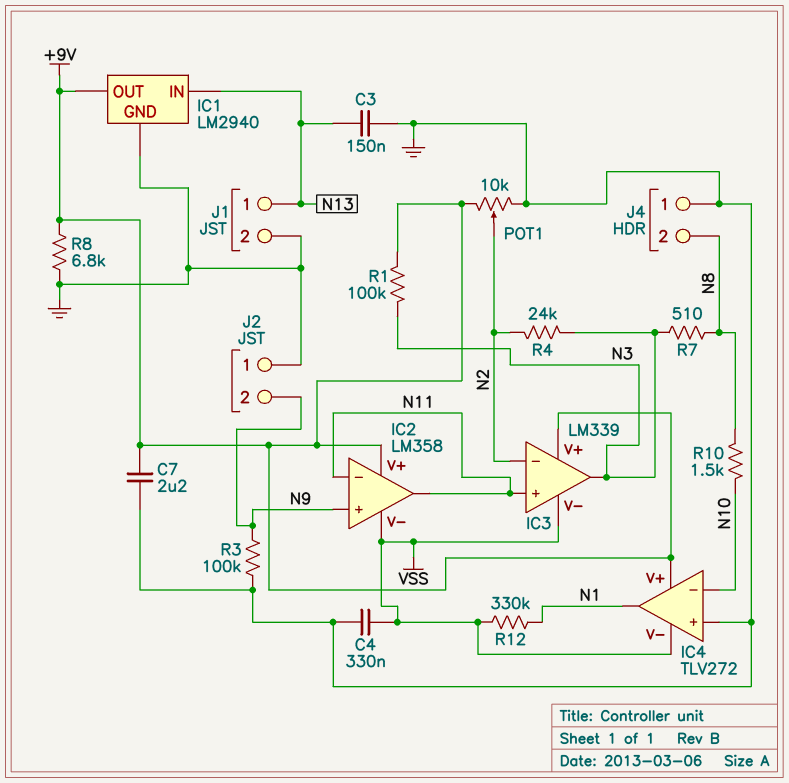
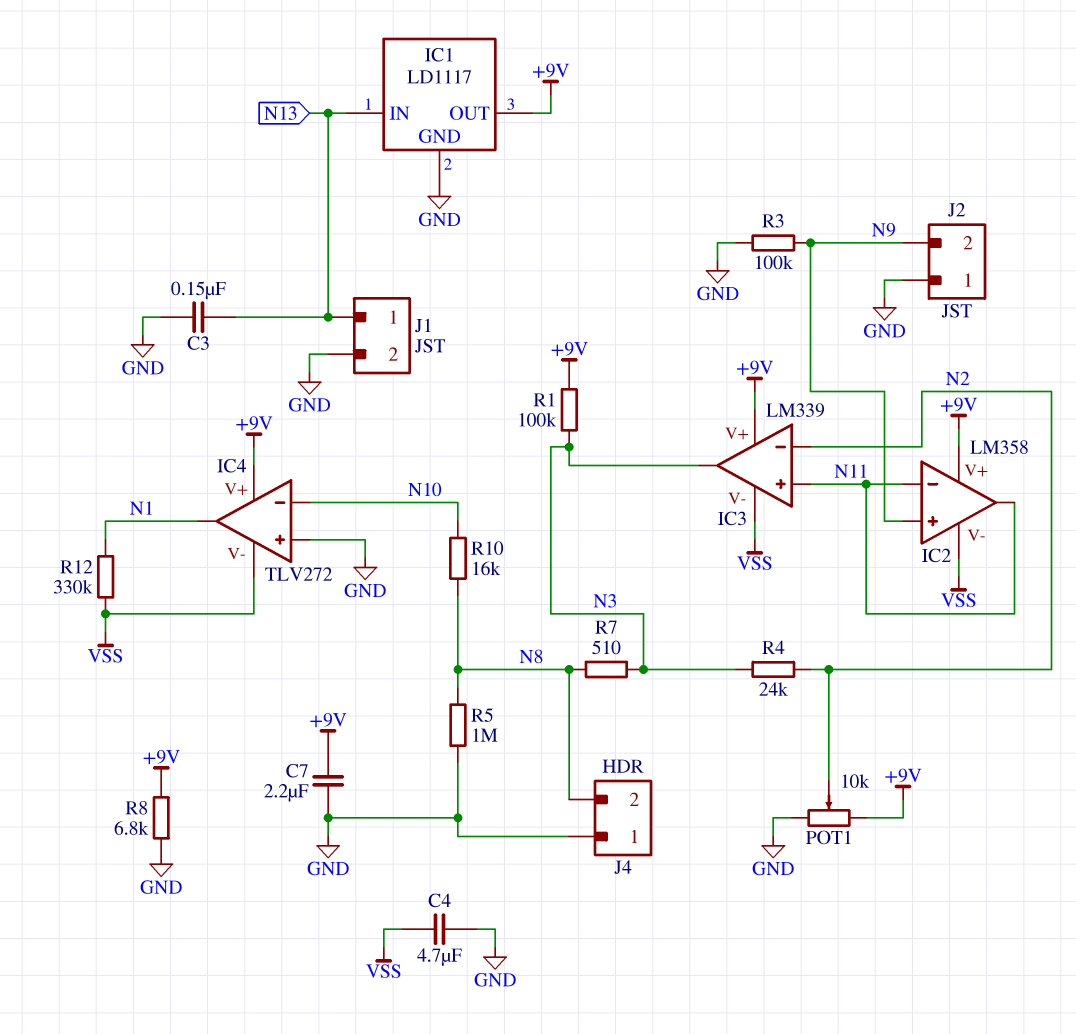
C4: 330nF (GND, VSS) -> 4.7uF (GND, VSS)
IC1: LM2940 -> LD1117
R5: none -> 1M (GND, N8)
R10: 1.5k (N8, N10) -> 16k (N8, N10)

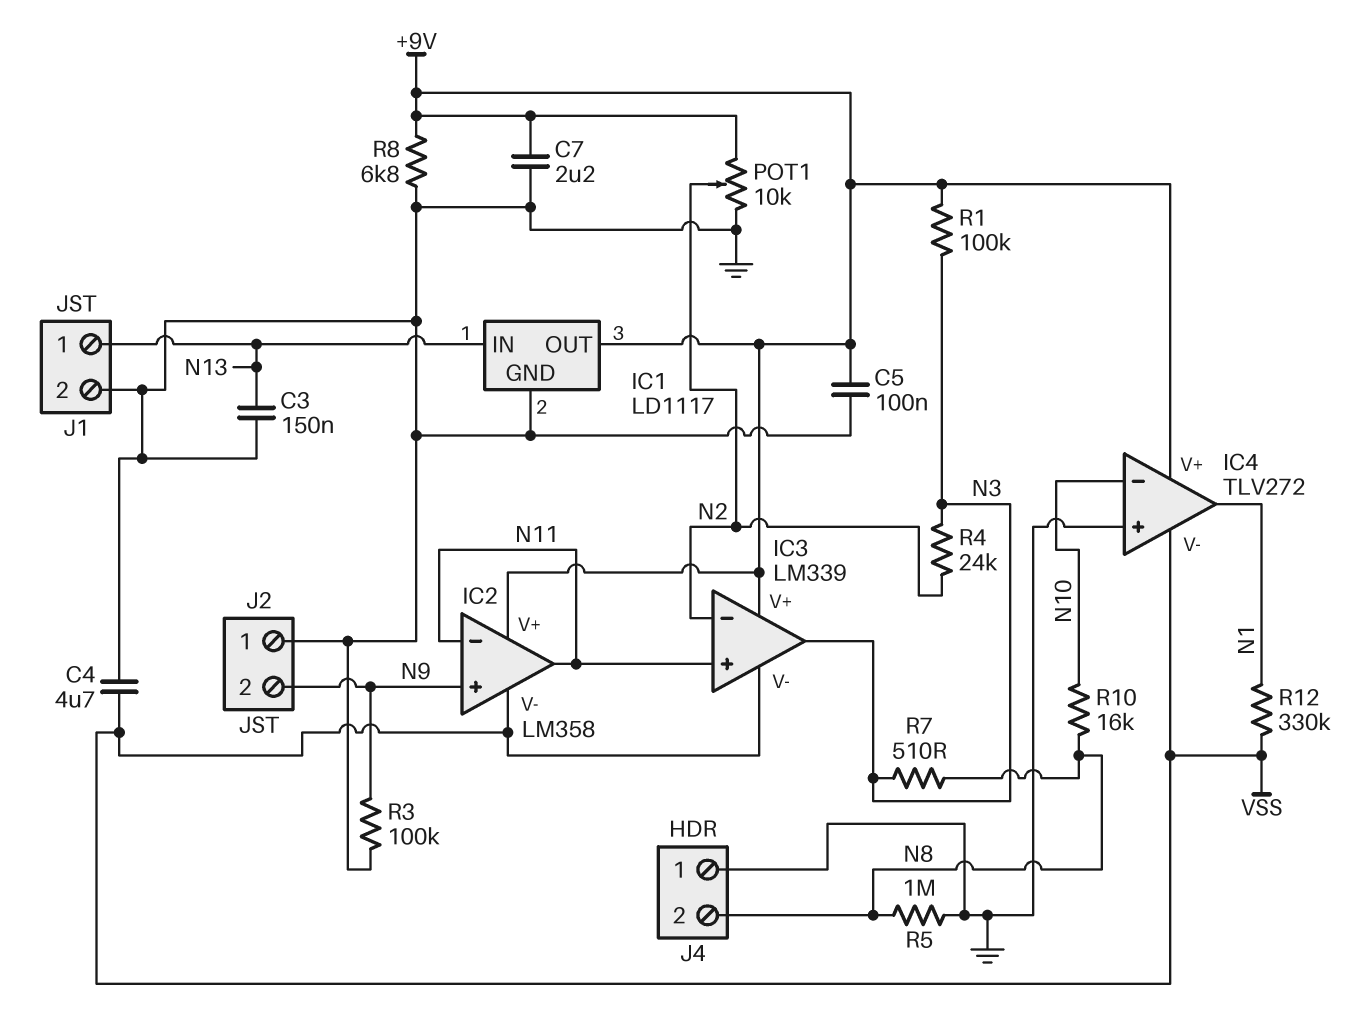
C5: none -> 100nF (+9V, GND)

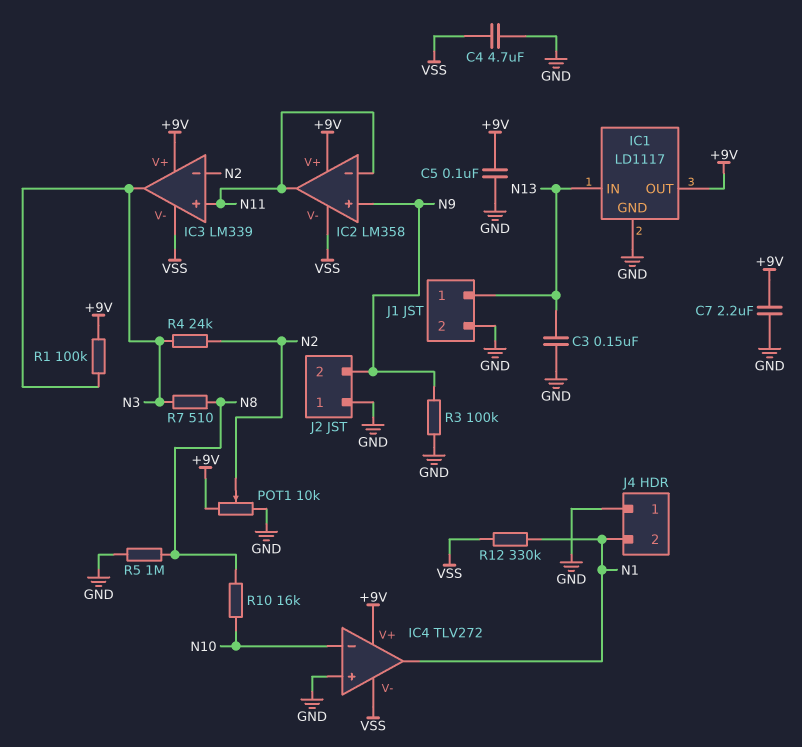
J4 pin 2: N8 -> N1
R8: 6.8k (+9V, GND) -> none

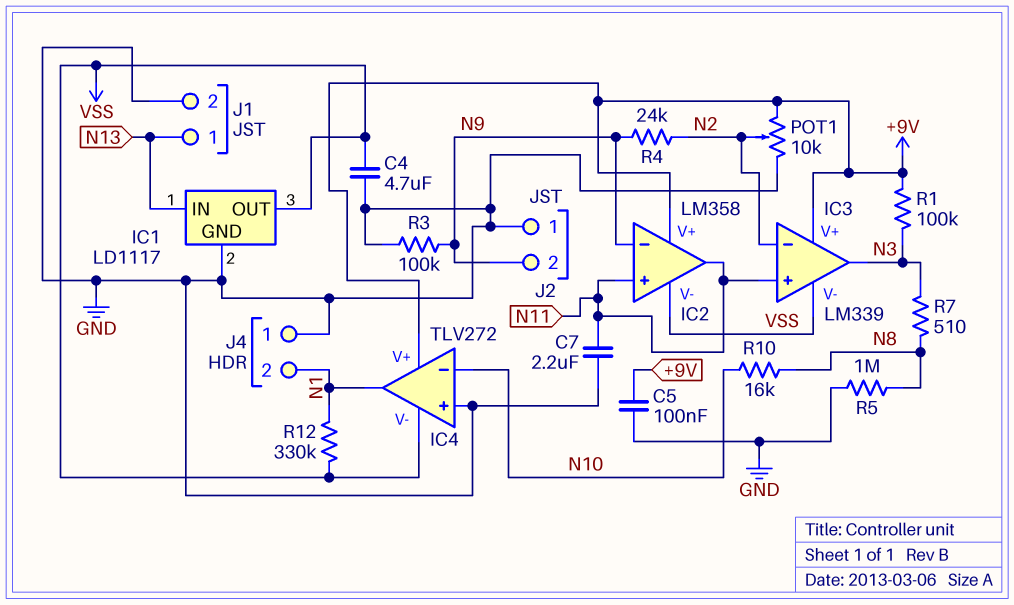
C3: 150nF (GND, N13) -> none
C7: 2.2uF (+9V, GND) -> 2.2uF (GND, N11)
IC1 pin OUT: +9V -> VSS
IC2 pin in+: N9 -> N11
IC2 pin in-: N11 -> N9
R4: 24k (N2, N3) -> 24k (N2, N9)

